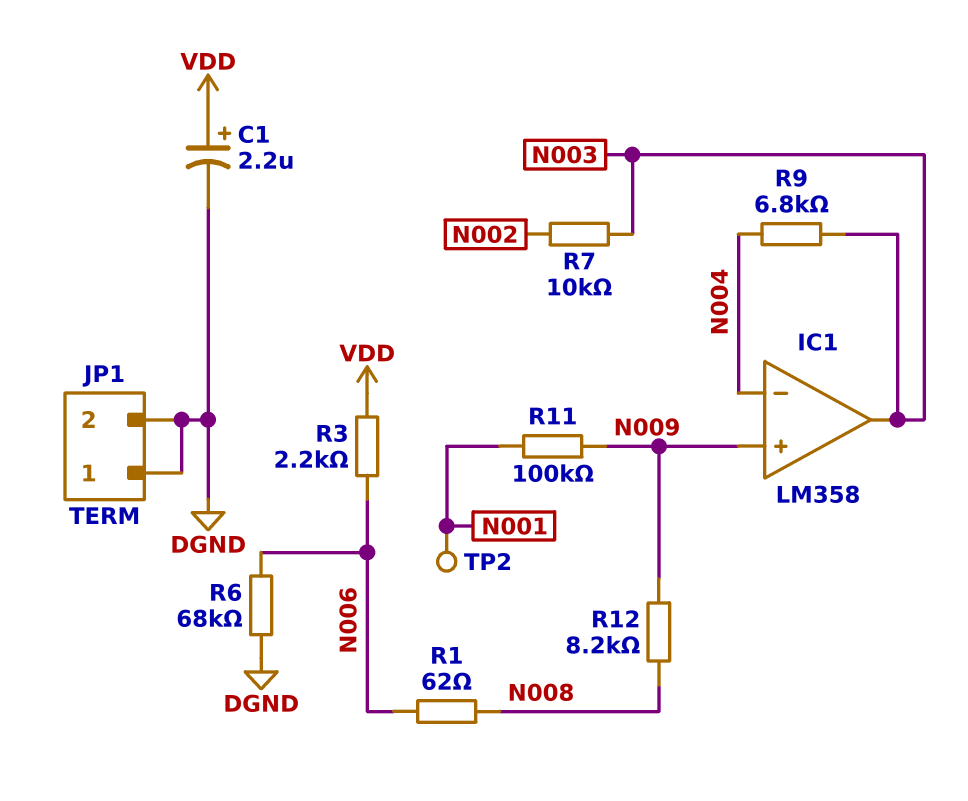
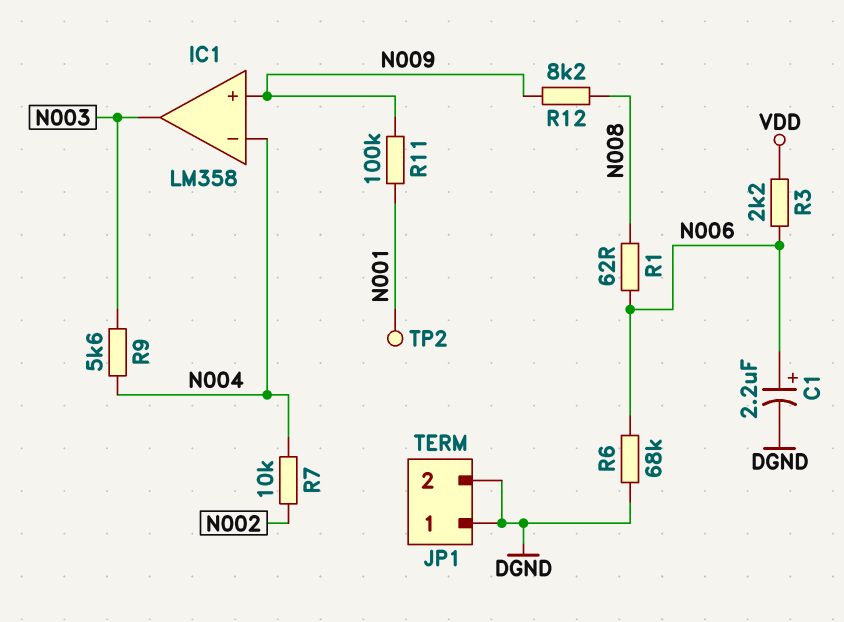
C1: 2.2uF (plus VDD, minus DGND) -> 2.2uF (plus N006, minus DGND)
R7: 10k (N002, N003) -> 10k (N002, N004)
R9: 6.8k (N003, N004) -> 5.6k (N003, N004)

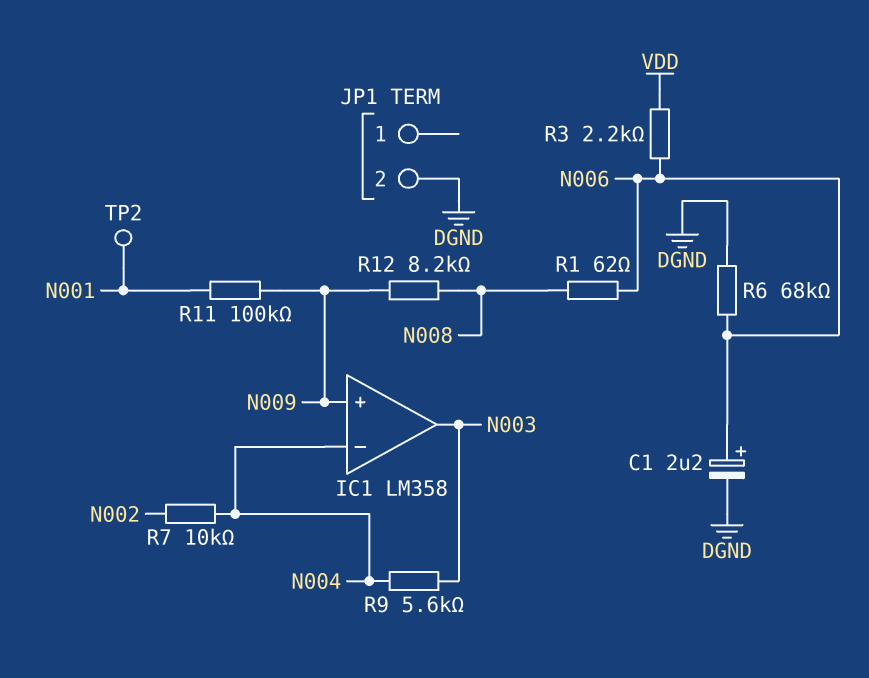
JP1 pin 1: DGND -> none

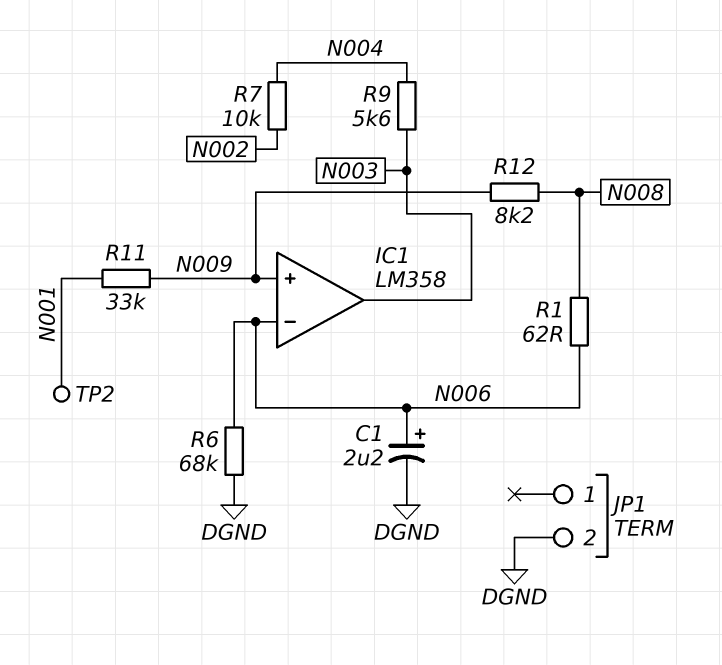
IC1 pin in-: N004 -> N006
R3: 2.2k (N006, VDD) -> none
R11: 100k (N001, N009) -> 33k (N001, N009)

